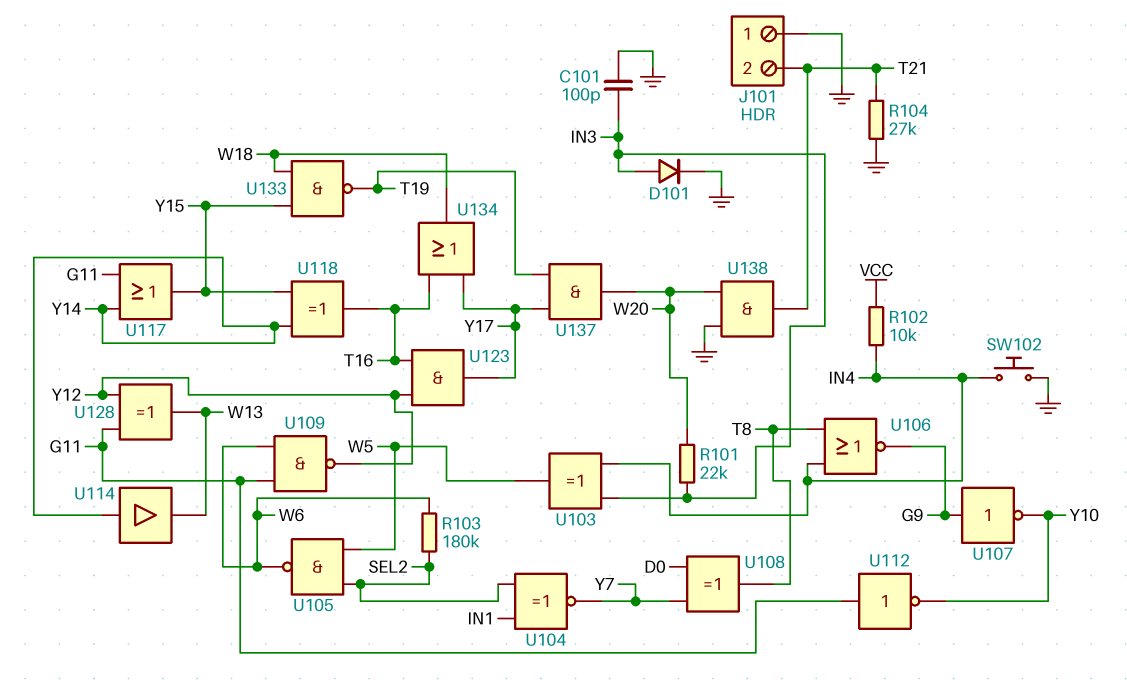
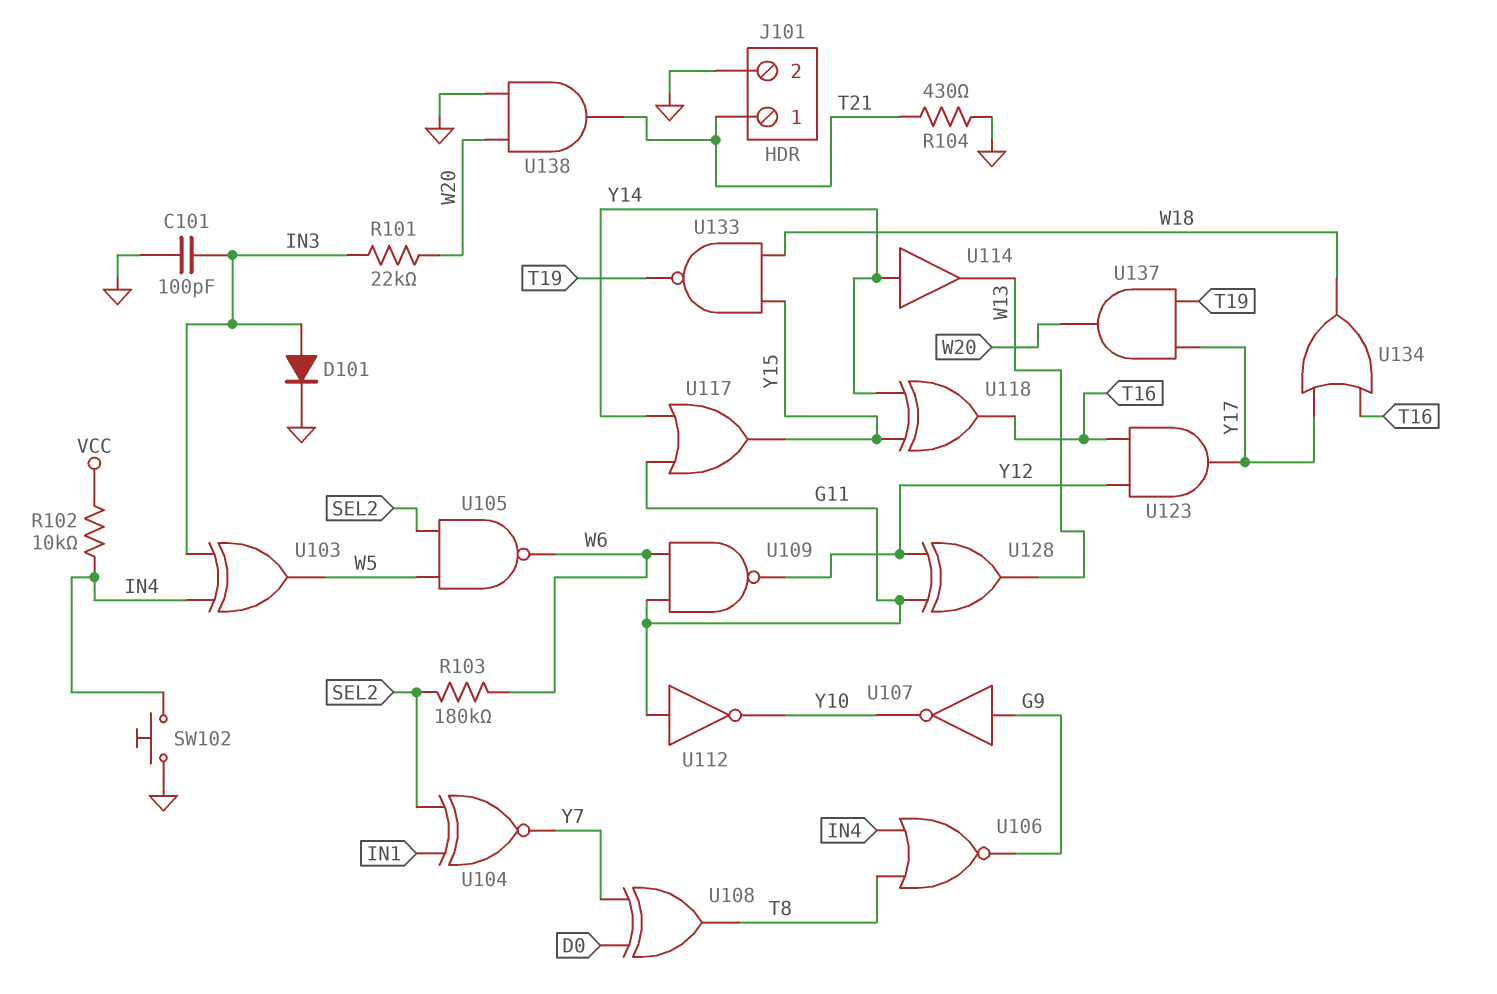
J101 pin 1: GND -> T21
J101 pin 2: T21 -> GND
R104: 27k (GND, T21) -> 430 (GND, T21)

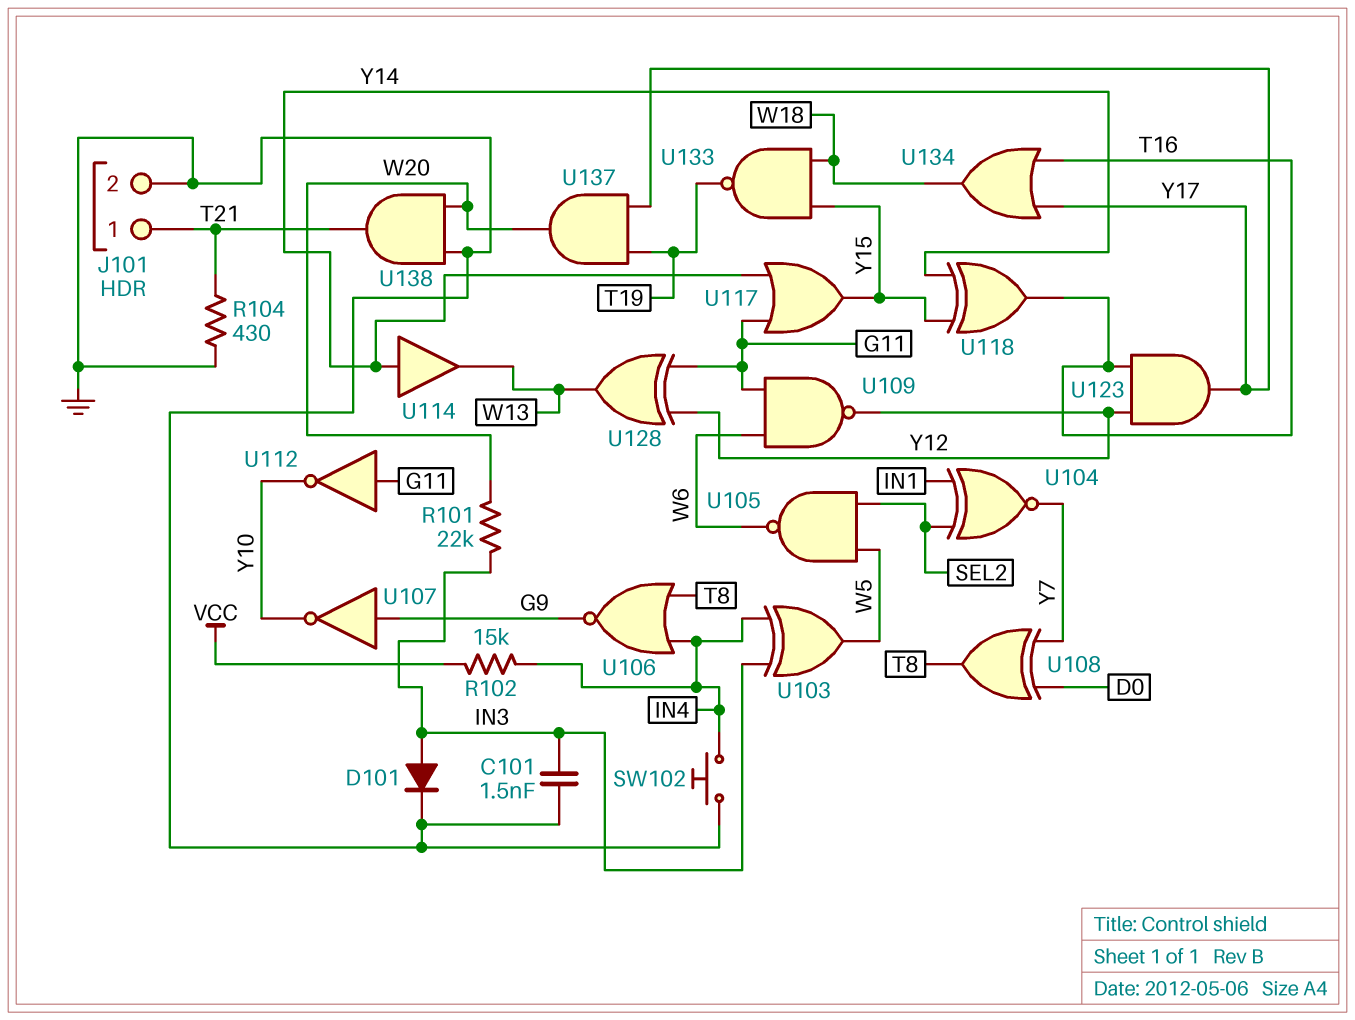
C101: 100pF (GND, IN3) -> 1.5nF (GND, IN3)
R102: 10k (IN4, VCC) -> 15k (IN4, VCC)
R103: 180k (SEL2, W6) -> none

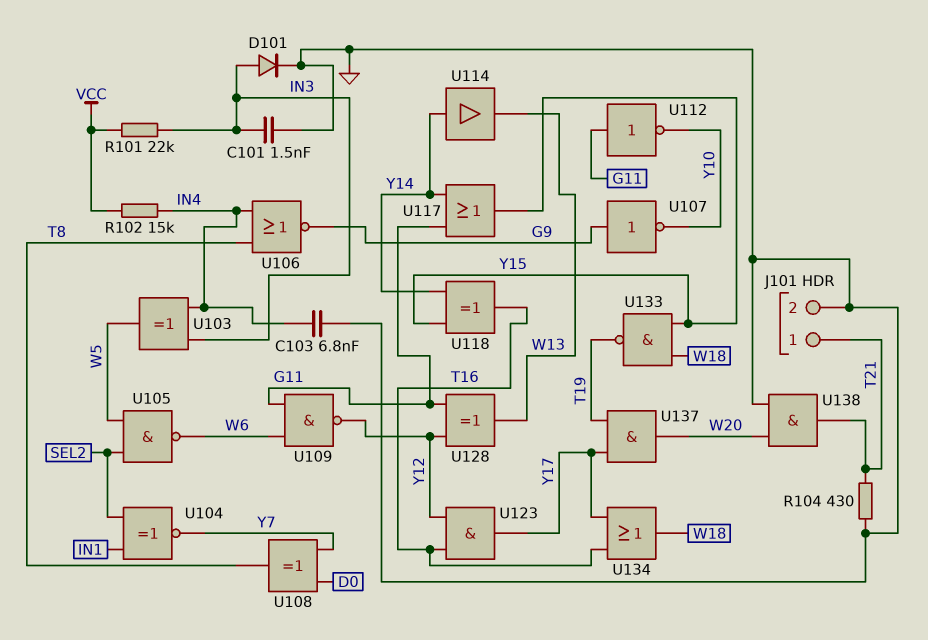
C103: none -> 6.8nF (GND, IN4)
R101: 22k (IN3, W20) -> 22k (IN3, VCC)
SW102: button (GND, IN4) -> none

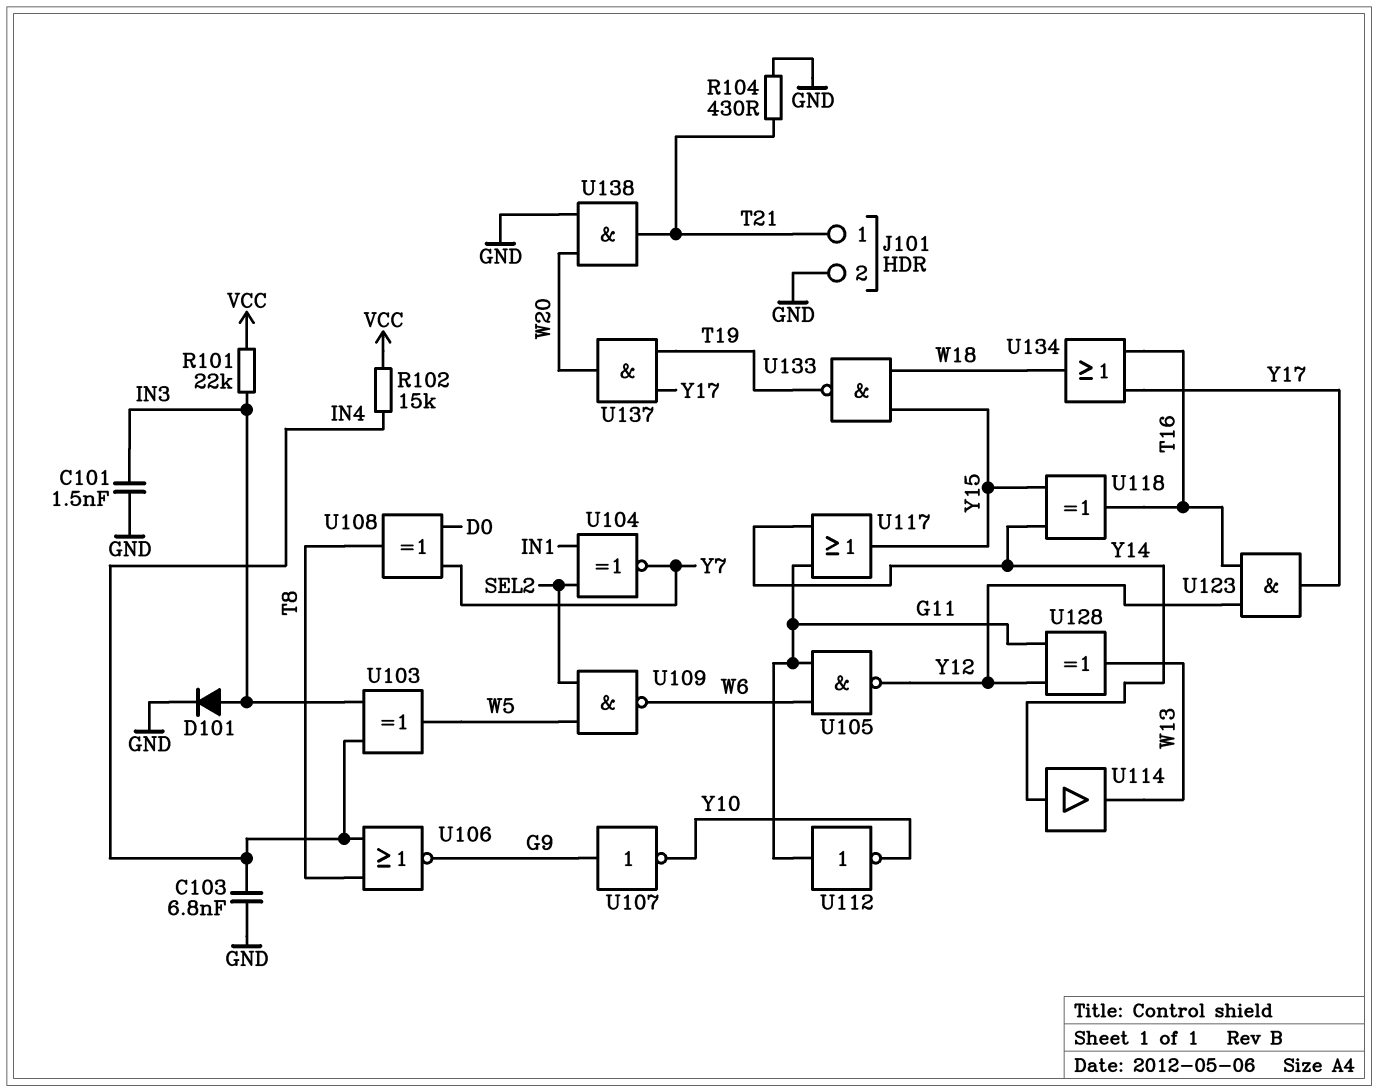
U105: NAND (in SEL2, in W5, out W6) -> NAND (in G11, in W6, out Y12)
U109: NAND (in G11, in W6, out Y12) -> NAND (in SEL2, in W5, out W6)

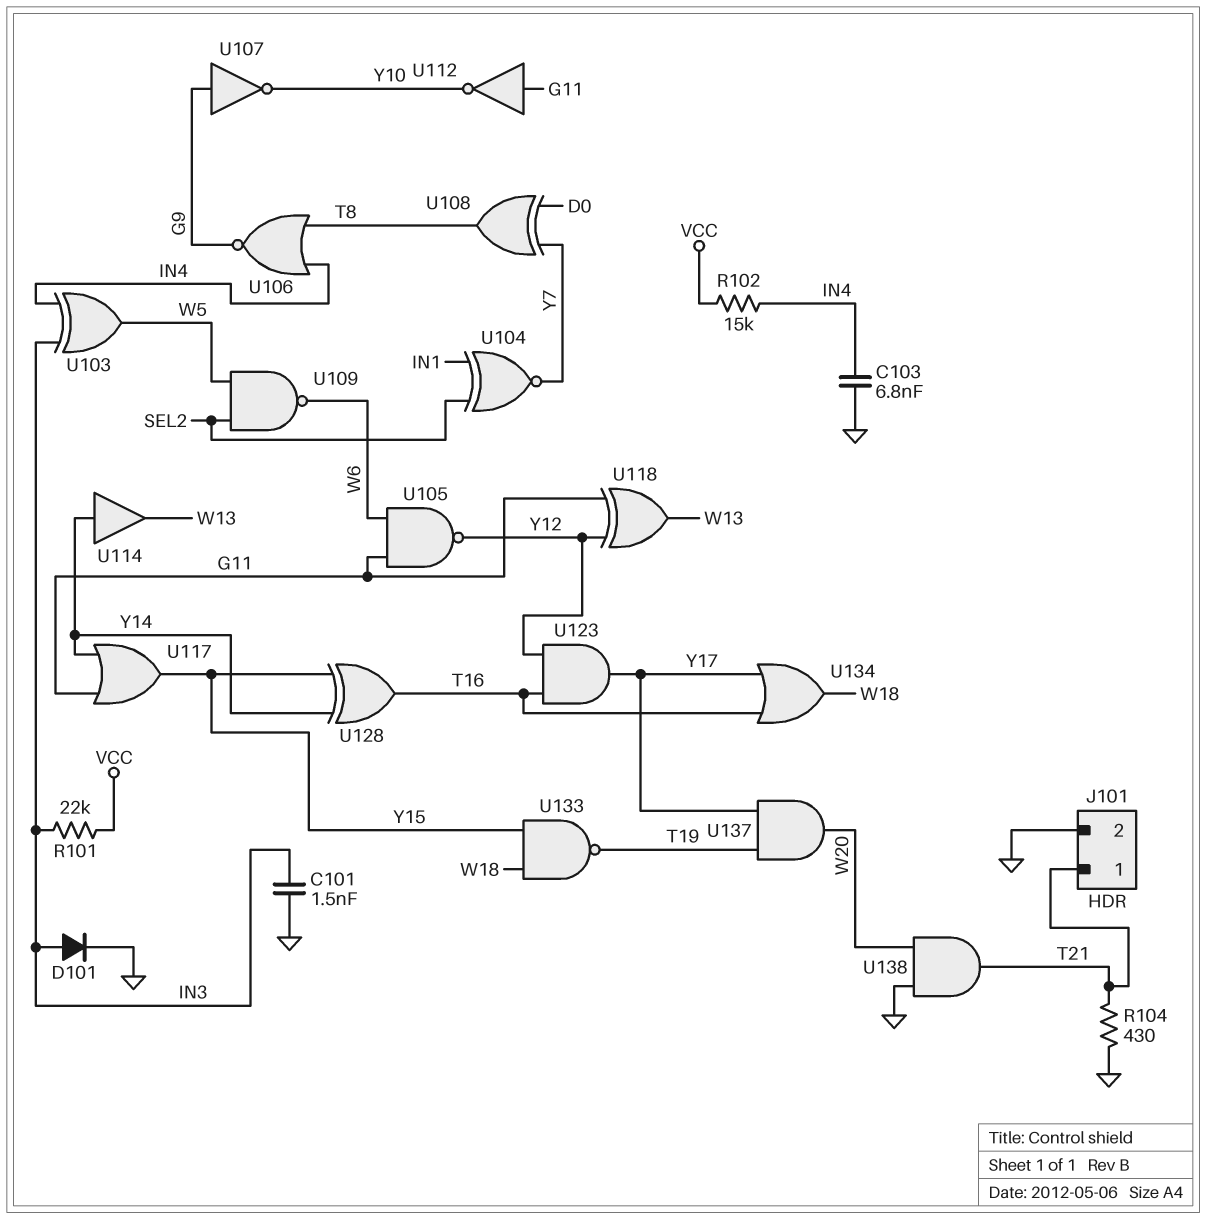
U118: XOR (in Y14, in Y15, out T16) -> XOR (in G11, in Y12, out W13)
U128: XOR (in G11, in Y12, out W13) -> XOR (in Y14, in Y15, out T16)

